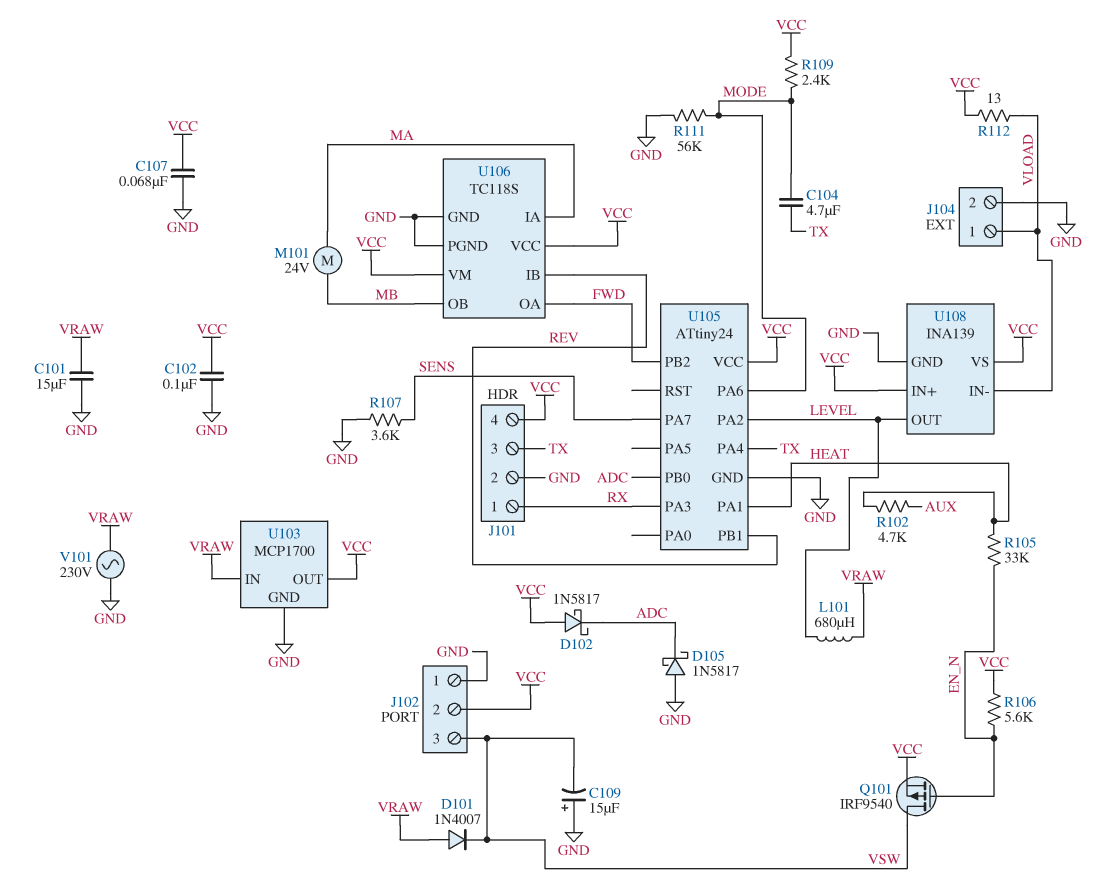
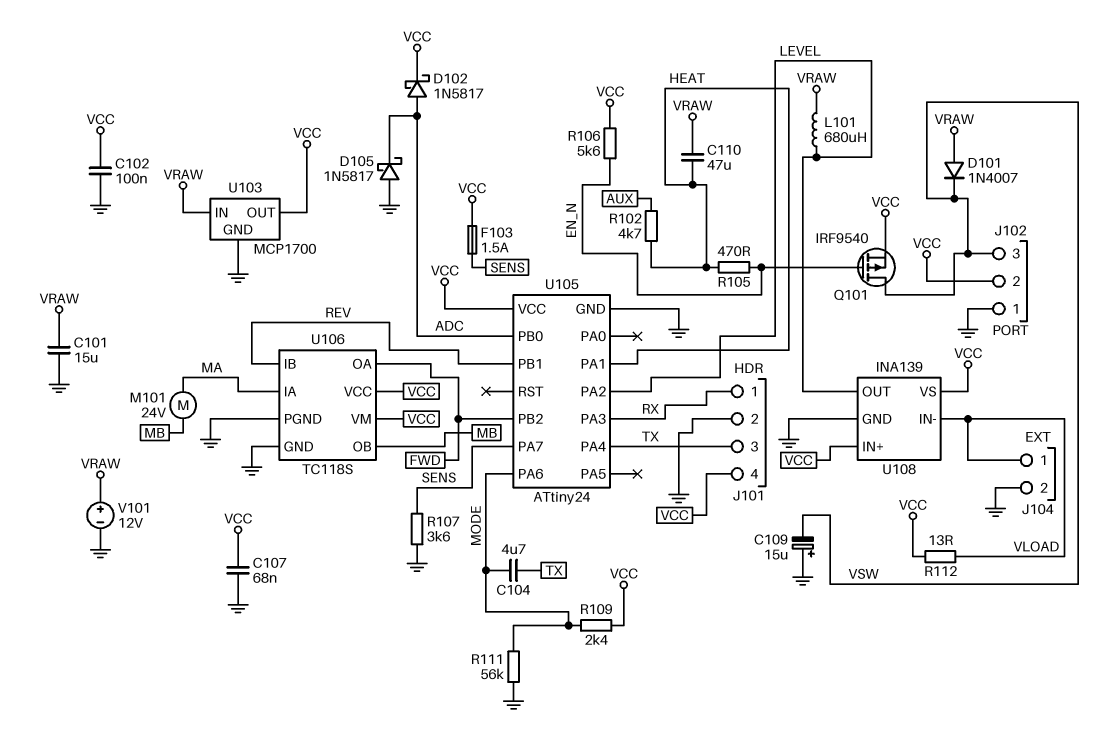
C110: none -> 47uF (HEAT, VRAW)
D102: schottky 1N5817 (A VCC, K ADC) -> schottky 1N5817 (A ADC, K VCC)
F103: none -> 1.5A (SENS, VCC)
R105: 33k (EN_N, HEAT) -> 470 (EN_N, HEAT)
V101: AC 230V (GND, VRAW) -> 12V (plus VRAW, minus GND)

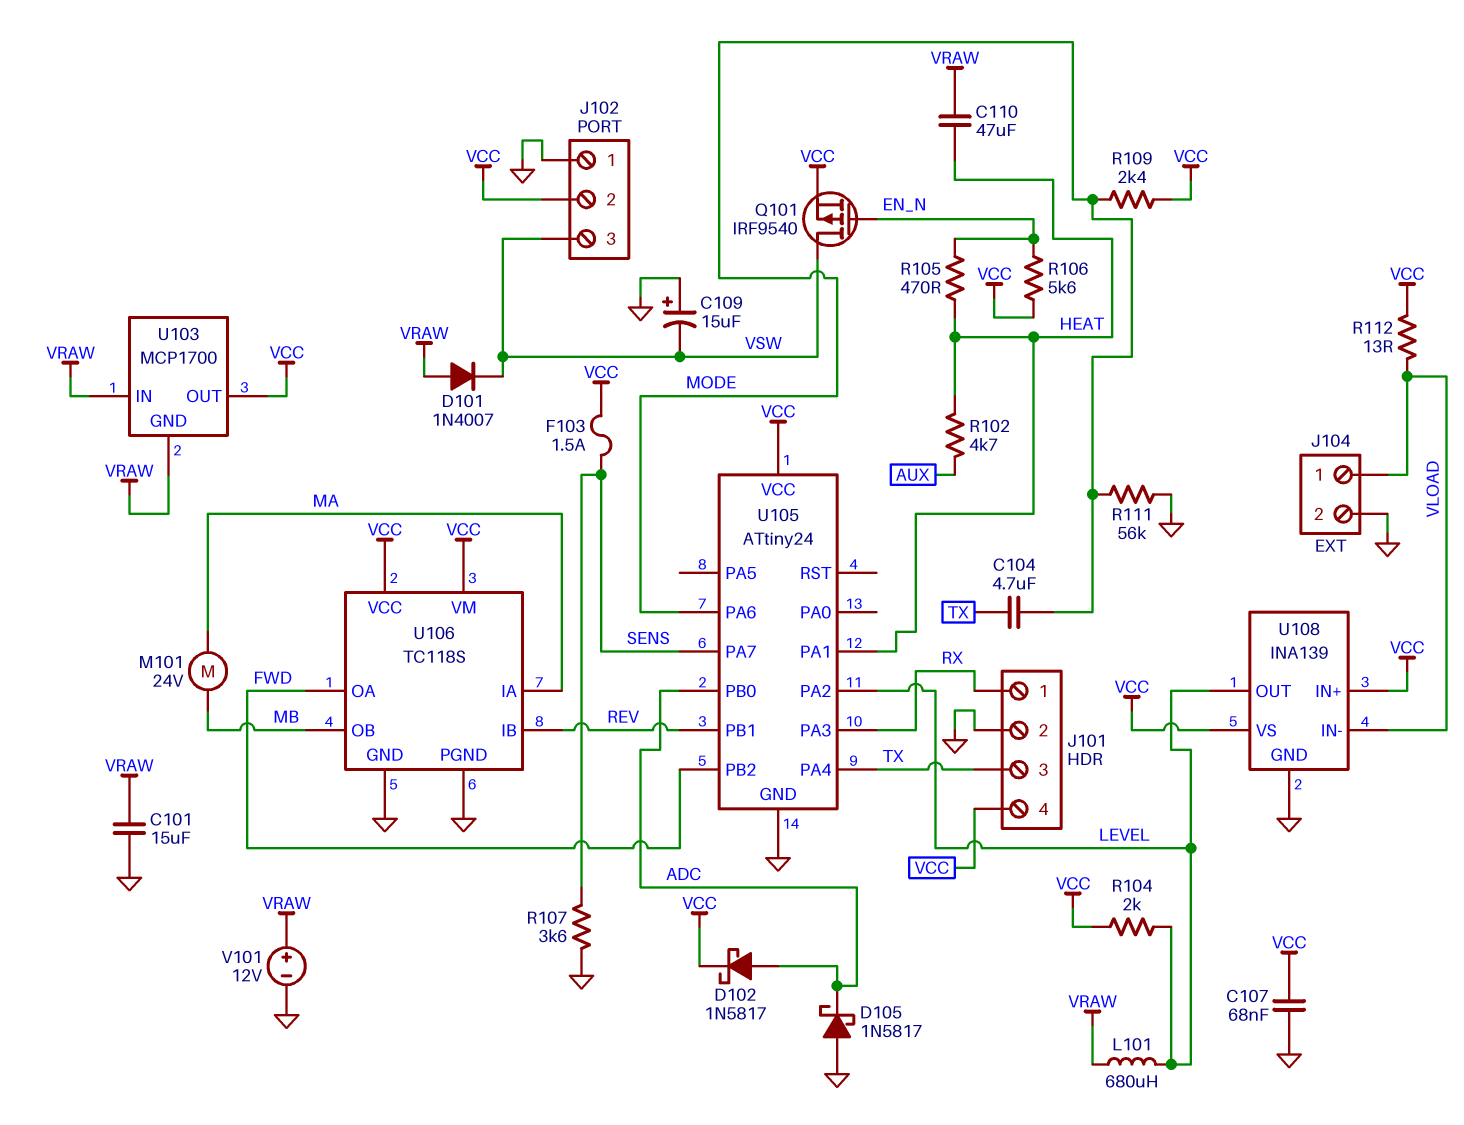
C102: 100nF (GND, VCC) -> none
R104: none -> 2k (LEVEL, VCC)
U103 pin GND: GND -> VRAW

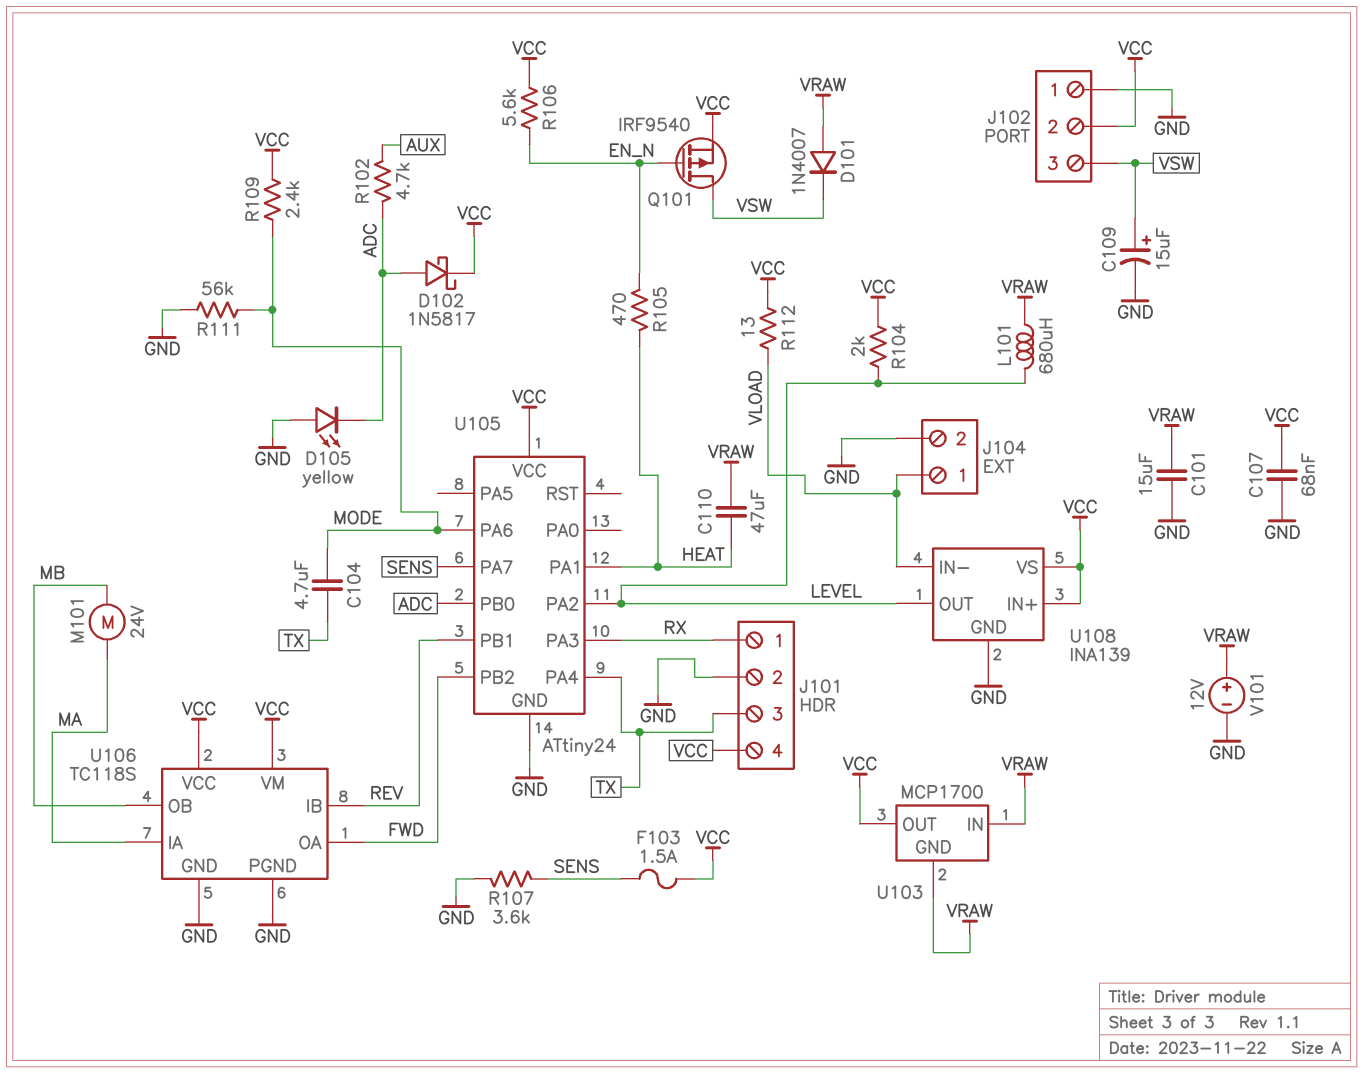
C109: 15uF (plus GND, minus VSW) -> 15uF (plus VSW, minus GND)
D105: schottky 1N5817 (A GND, K ADC) -> LED yellow (A GND, K ADC)
R102: 4.7k (AUX, HEAT) -> 4.7k (ADC, AUX)

